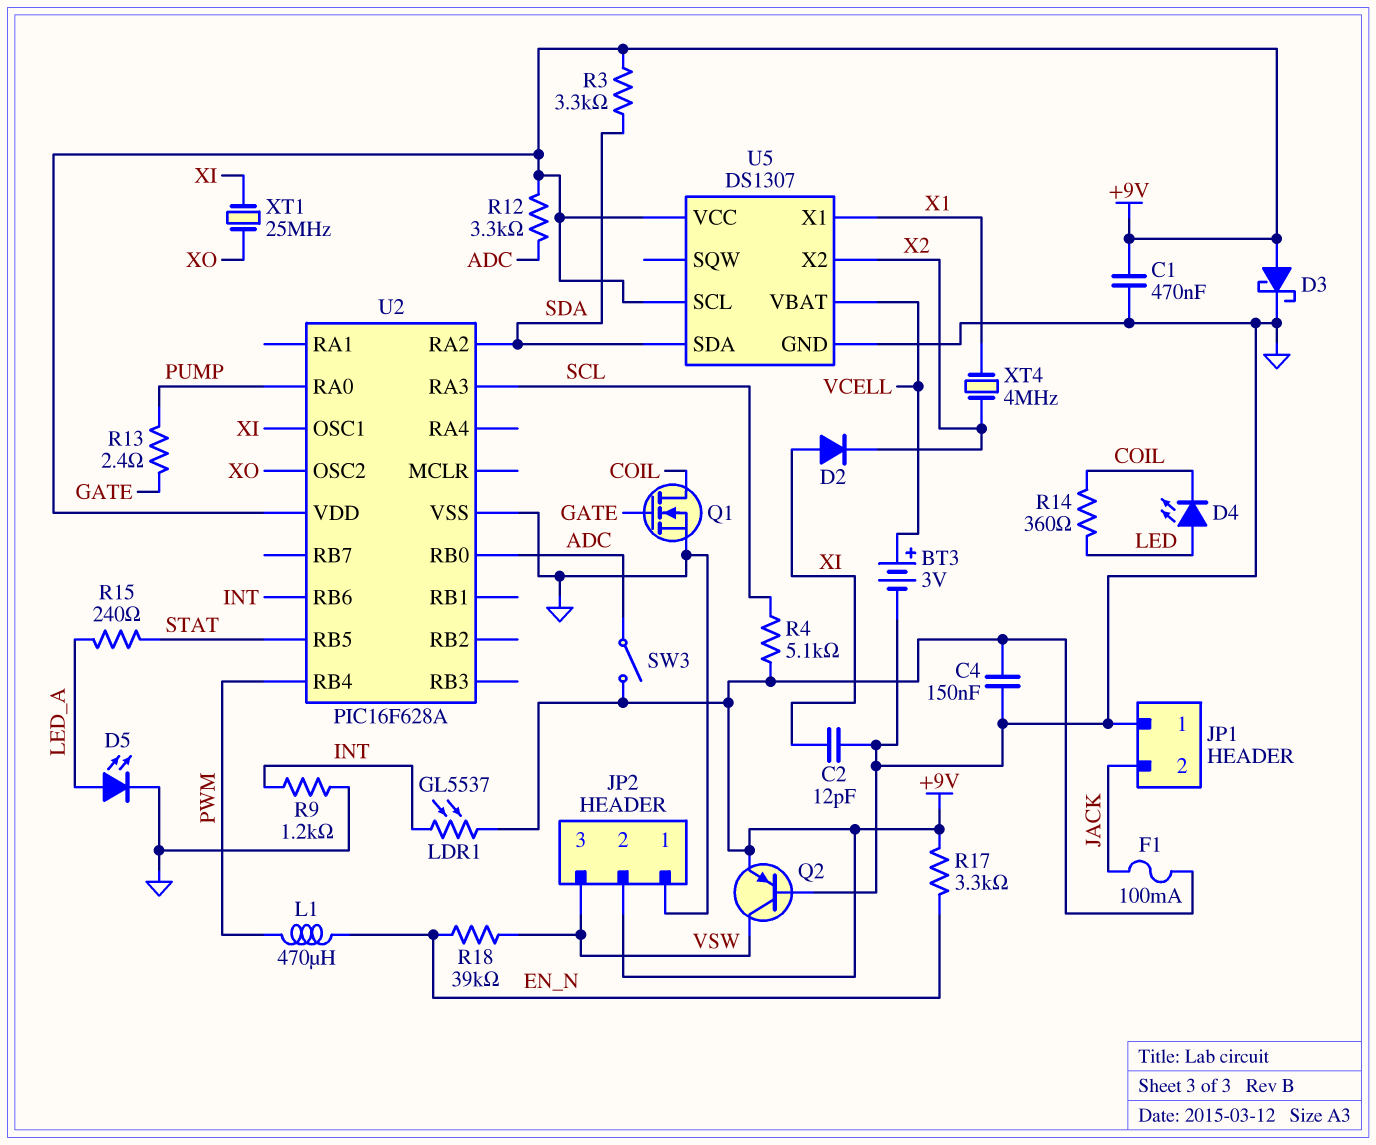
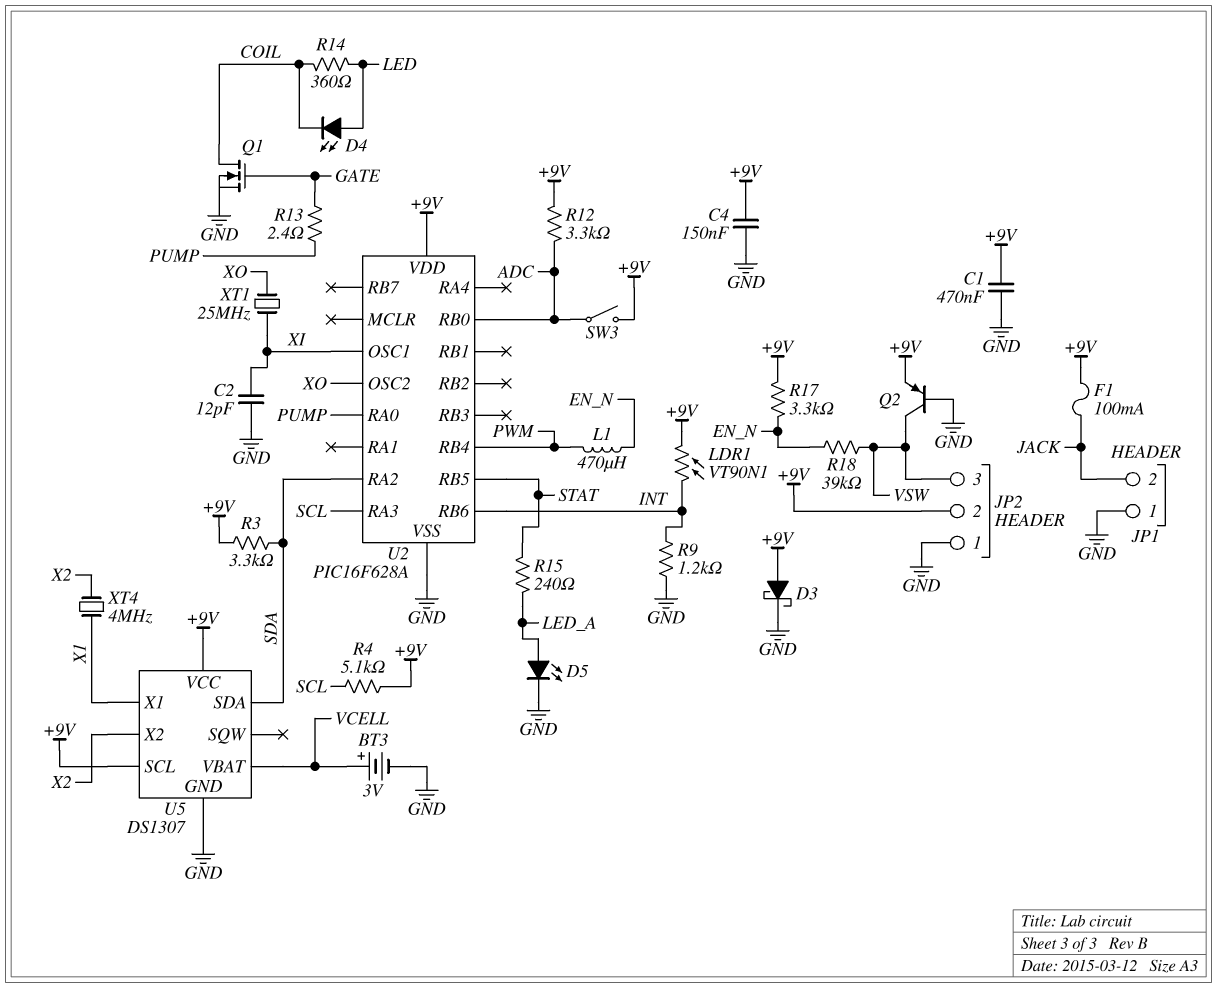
D2: diode (A XI, K X2) -> none
LDR1: GL5537 (+9V, INT) -> VT90N1 (+9V, INT)

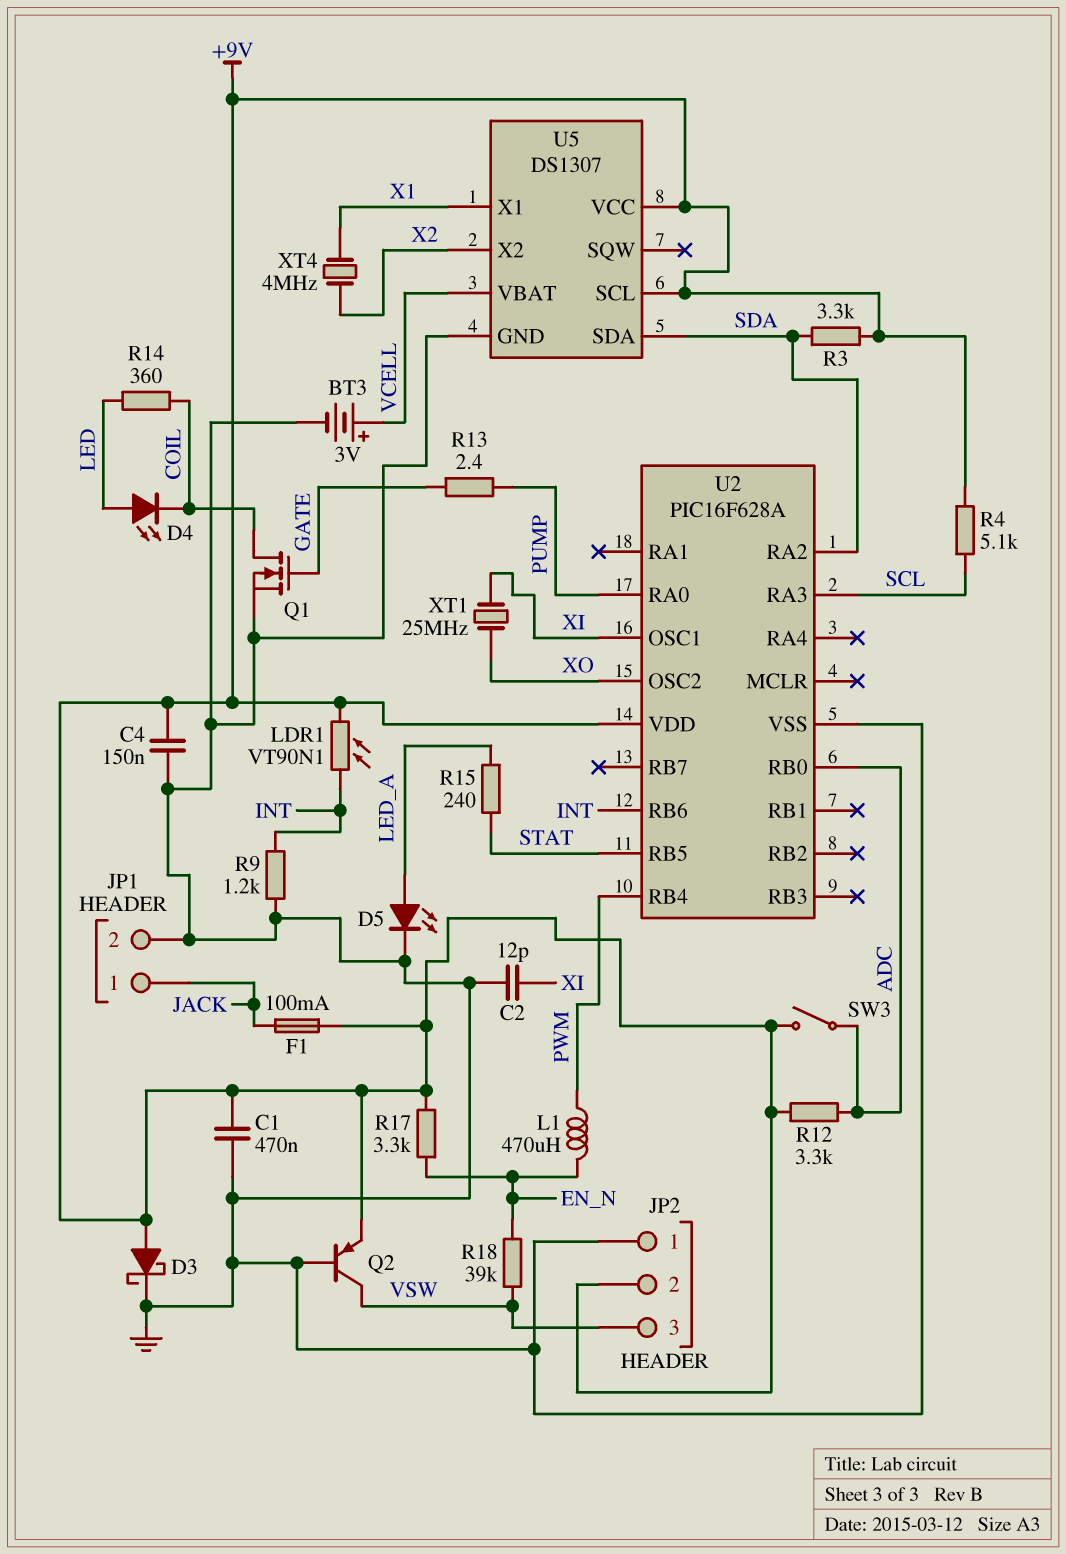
JP1 pin 1: GND -> JACK
JP1 pin 2: JACK -> GND

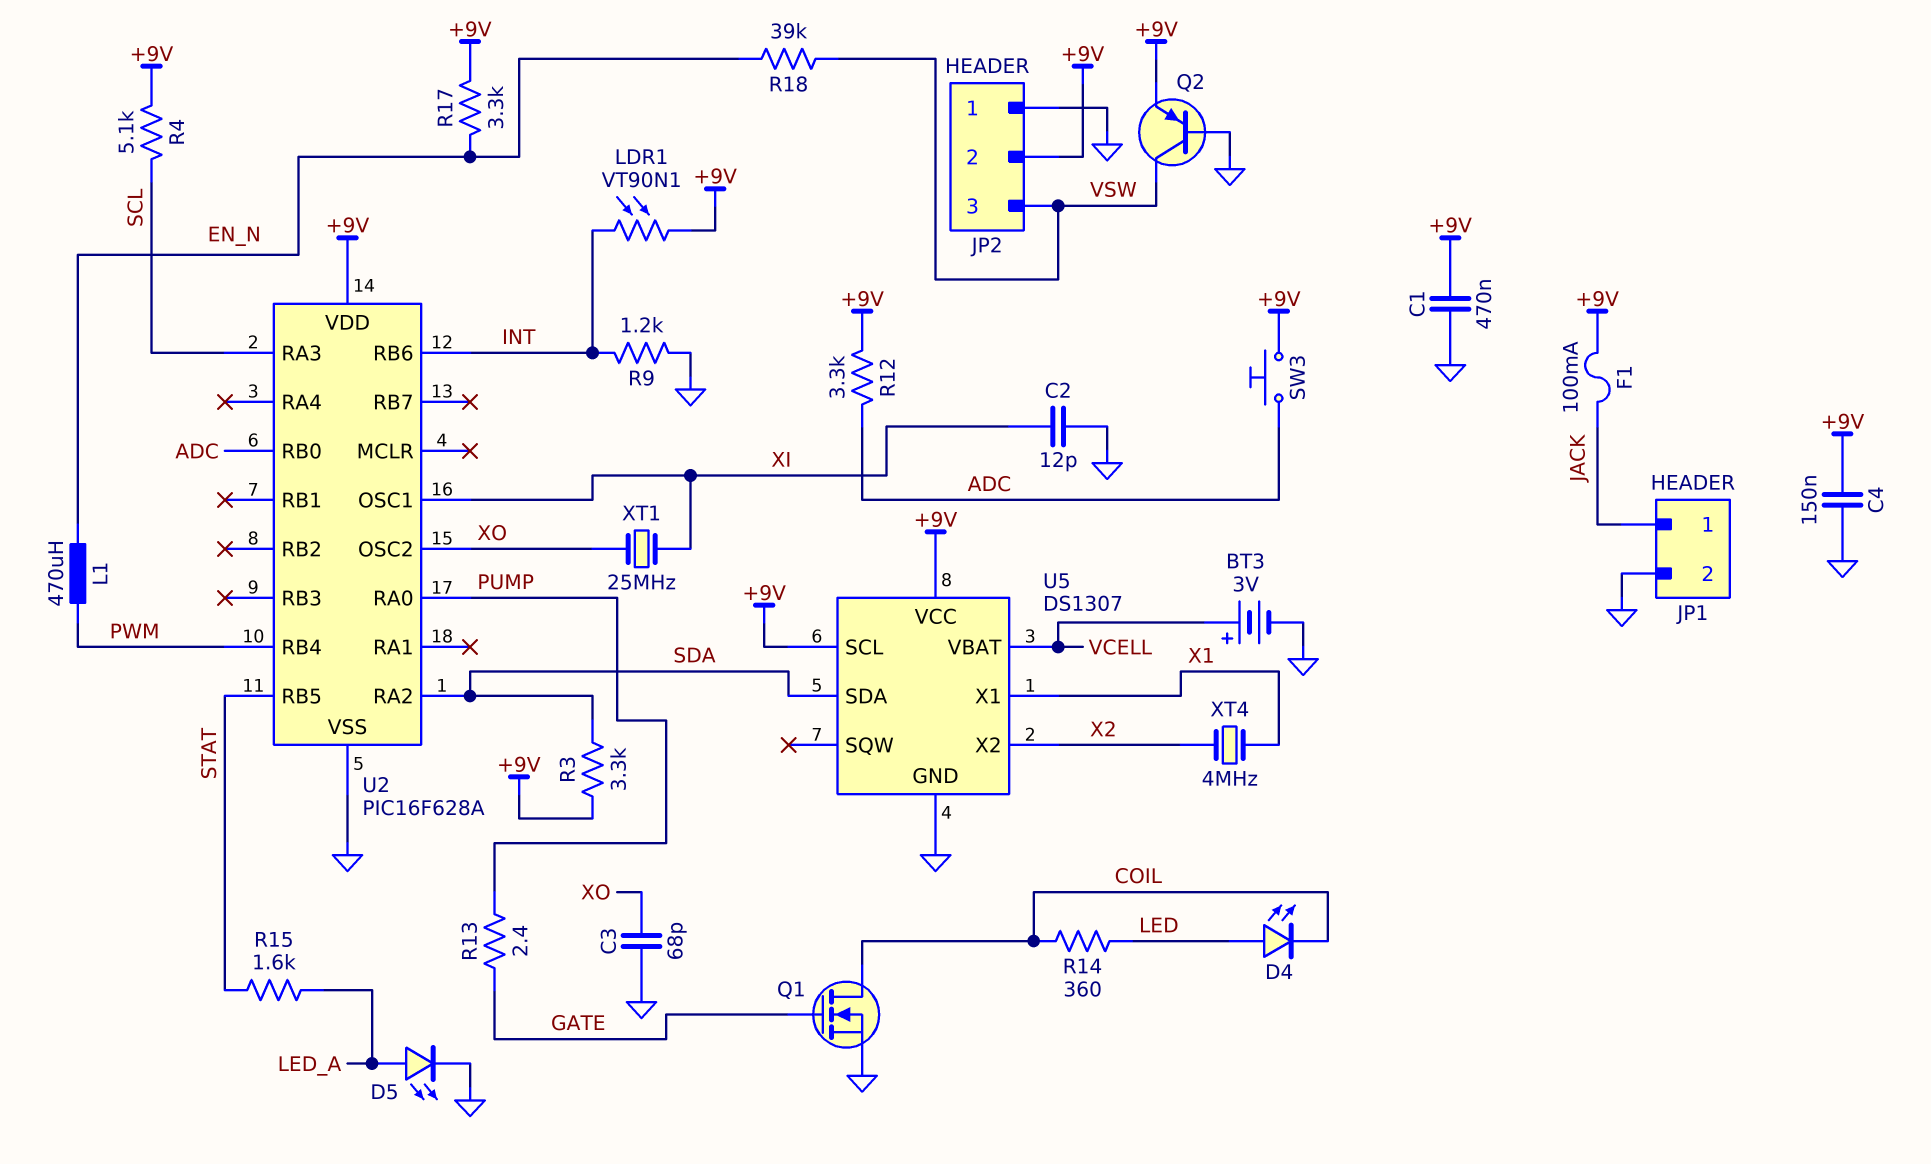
C3: none -> 68pF (GND, XO)
D3: schottky (A +9V, K GND) -> none
R15: 240 (LED_A, STAT) -> 1.6k (LED_A, STAT)
SW3: switch (+9V, ADC) -> button (+9V, ADC)

